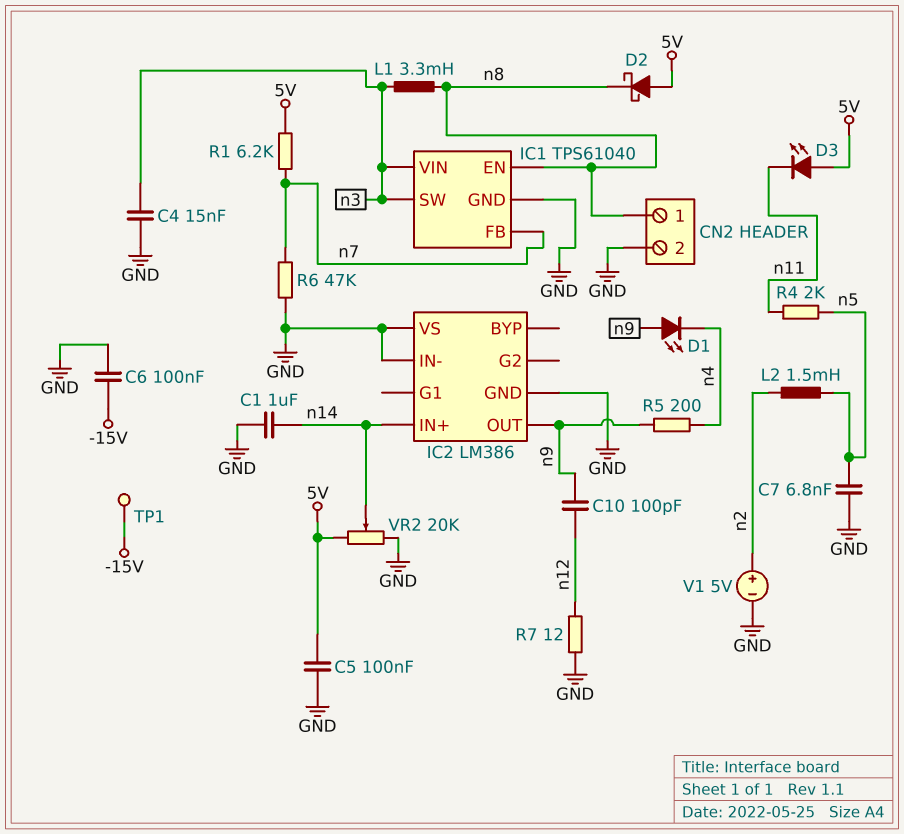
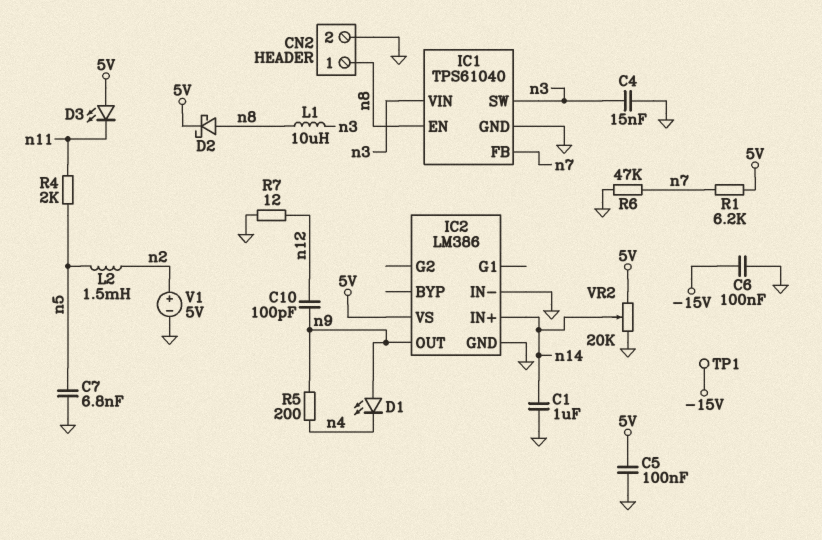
D2: schottky (A 5V, K n8) -> schottky (A n8, K 5V)
IC2 pin VS: GND -> 5V
L1: 3.3mH (n3, n8) -> 10uH (n3, n8)

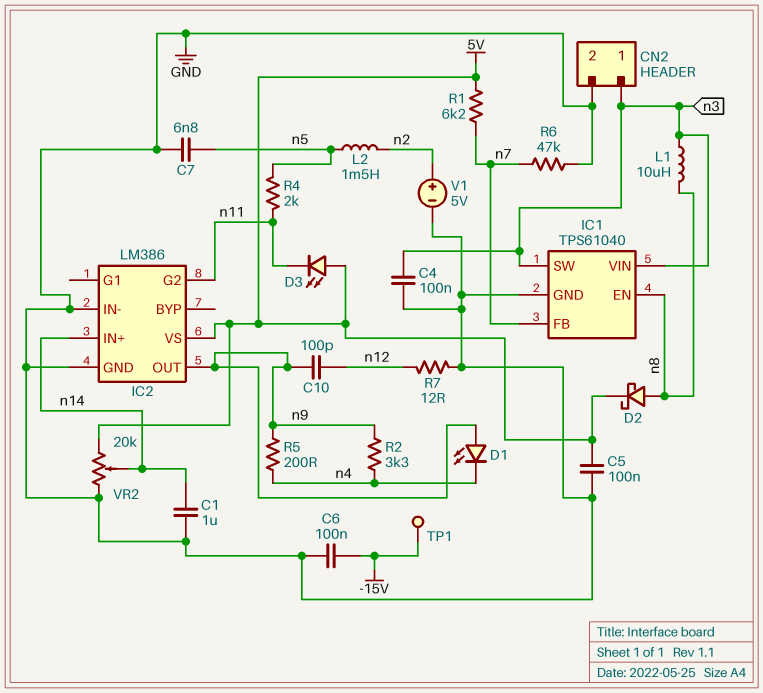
C4: 15nF (GND, n3) -> 100nF (GND, n3)
CN2 pin 1: n8 -> n3
IC2 pin G2: none -> n11
R2: none -> 3.3k (n4, n9)

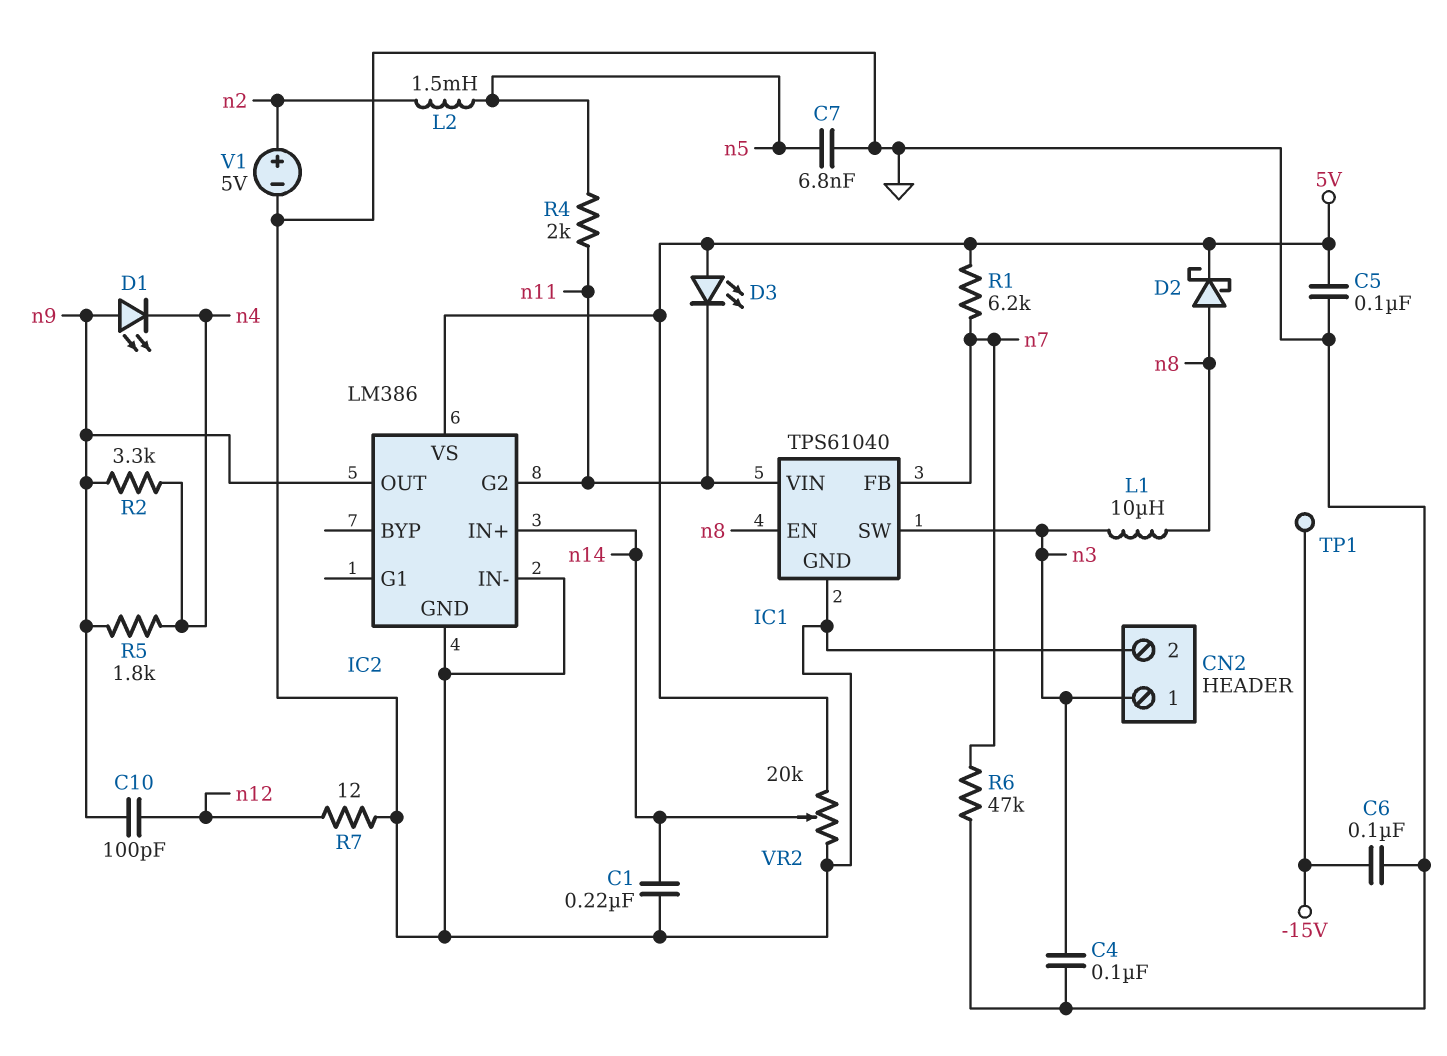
C1: 1uF (GND, n14) -> 220nF (GND, n14)
IC1 pin VIN: n3 -> n11
R5: 200 (n4, n9) -> 1.8k (n4, n9)

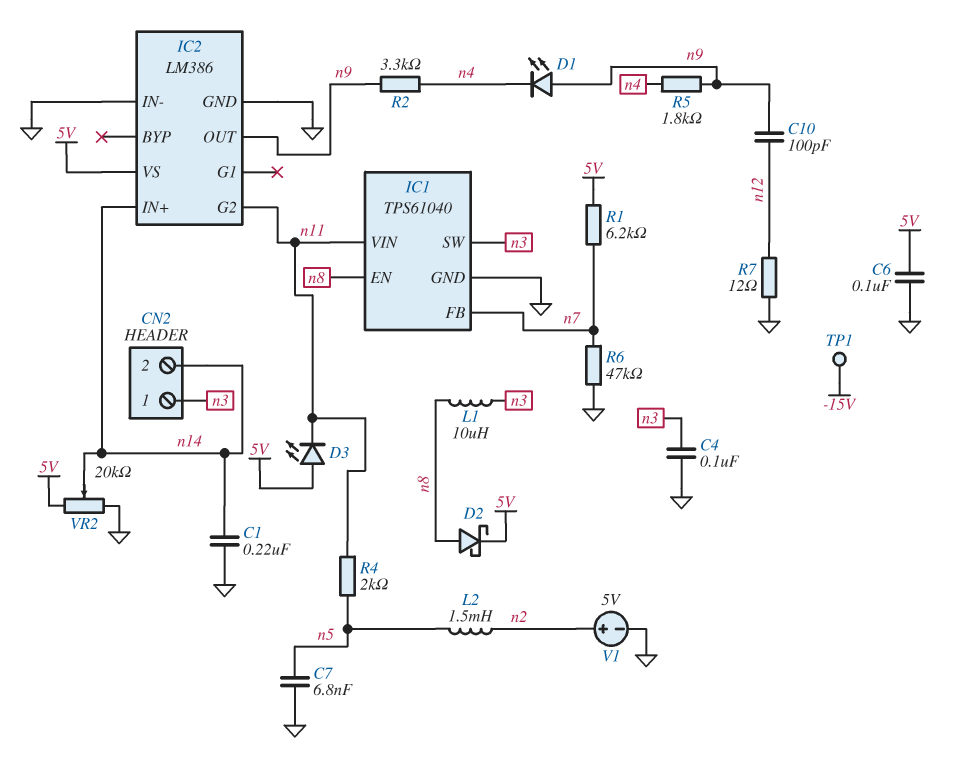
C5: 100nF (5V, GND) -> none
C6: 100nF (-15V, GND) -> 100nF (5V, GND)
CN2 pin 2: GND -> n14

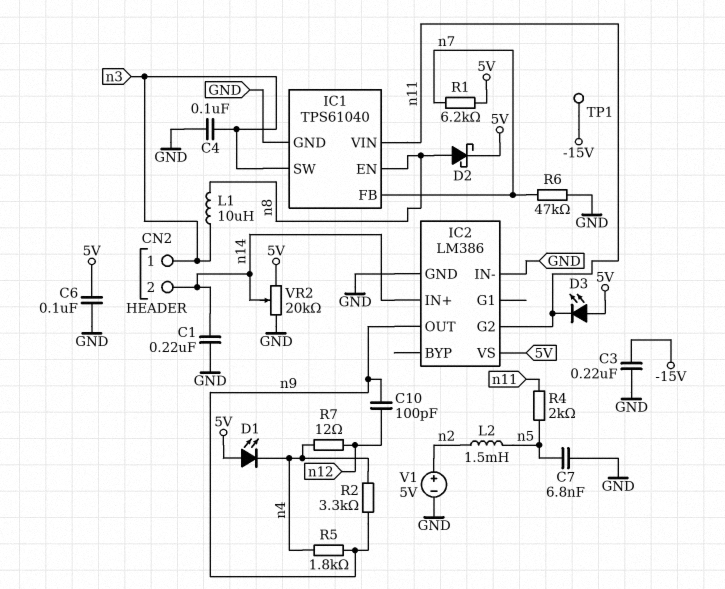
C3: none -> 220nF (-15V, GND)
D1: LED (A n9, K n4) -> LED (A 5V, K n4)
R7: 12 (GND, n12) -> 12 (n4, n12)

